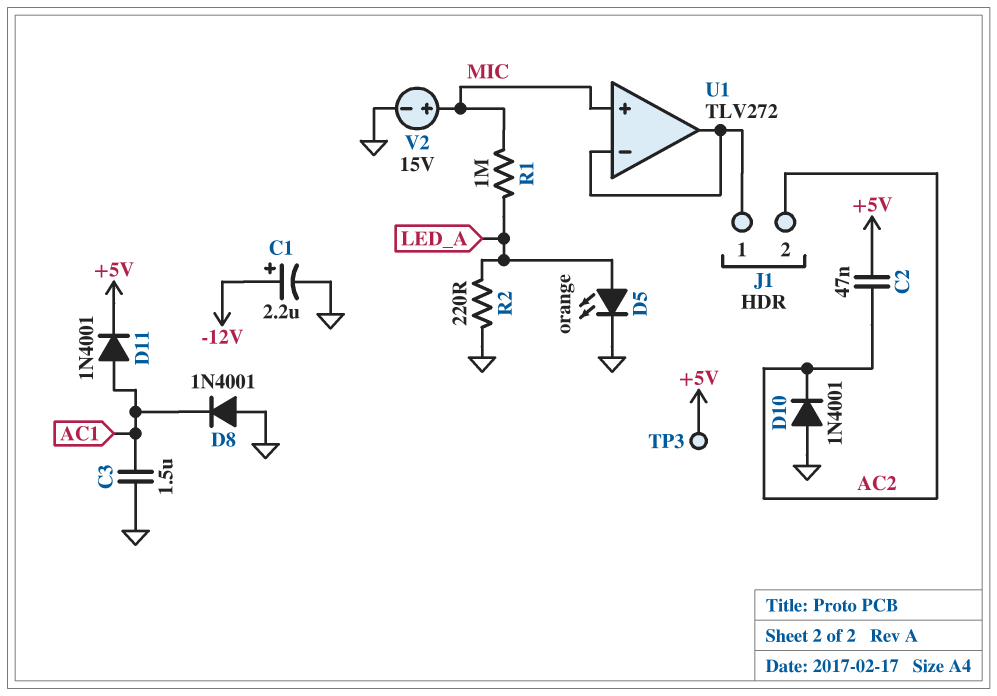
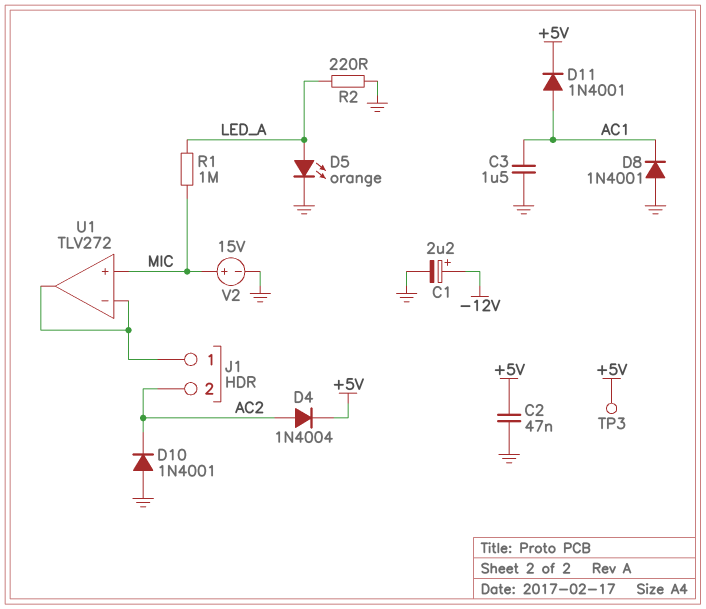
C2: 47nF (+5V, AC2) -> 47nF (+5V, GND)
D4: none -> diode 1N4004 (A AC2, K +5V)

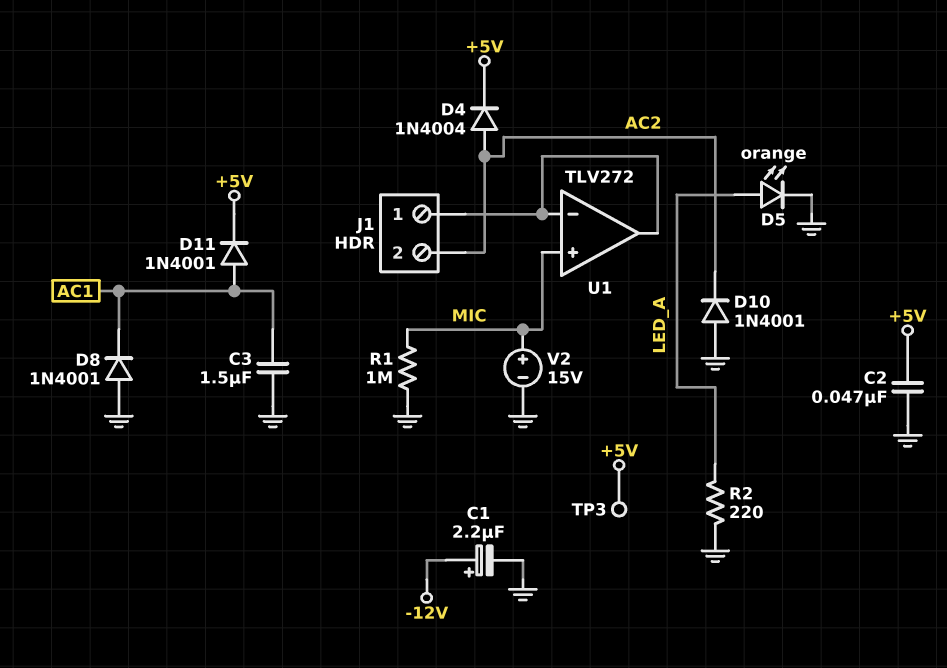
R1: 1M (LED_A, MIC) -> 1M (GND, MIC)

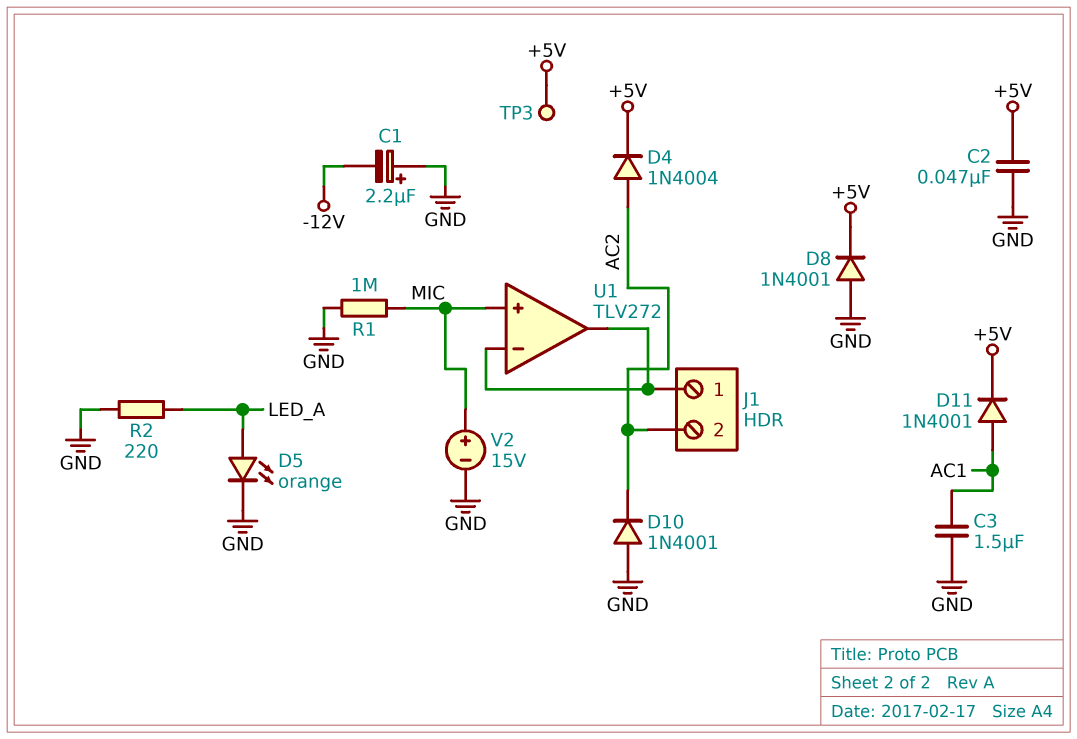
C1: 2.2uF (plus -12V, minus GND) -> 2.2uF (plus GND, minus -12V)
D8: diode 1N4001 (A GND, K AC1) -> diode 1N4001 (A GND, K +5V)

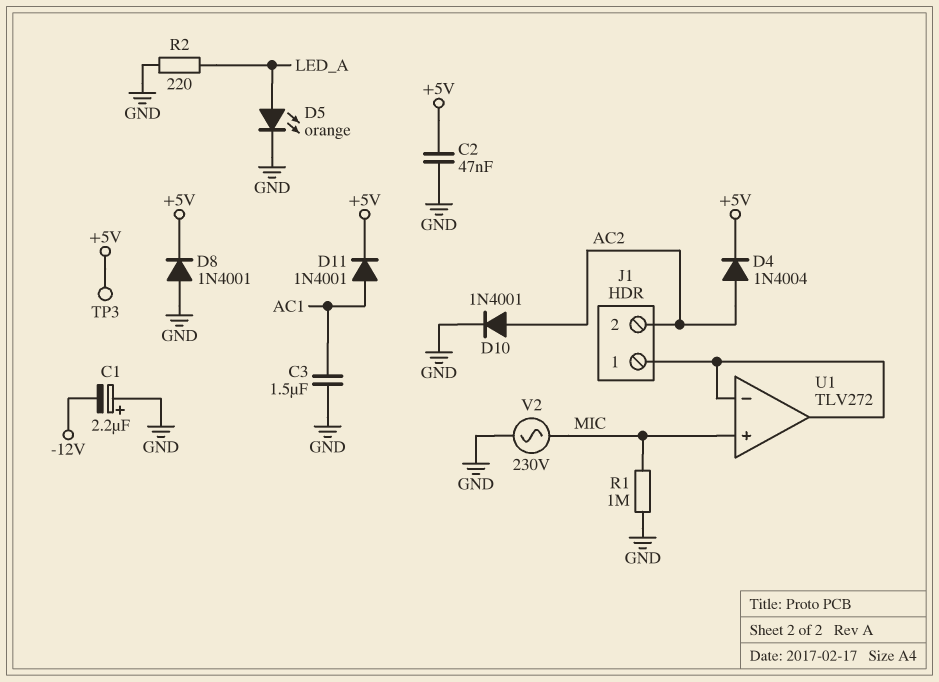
D10: diode 1N4001 (A GND, K AC2) -> diode 1N4001 (A AC2, K GND)
V2: 15V (plus MIC, minus GND) -> AC 230V (GND, MIC)

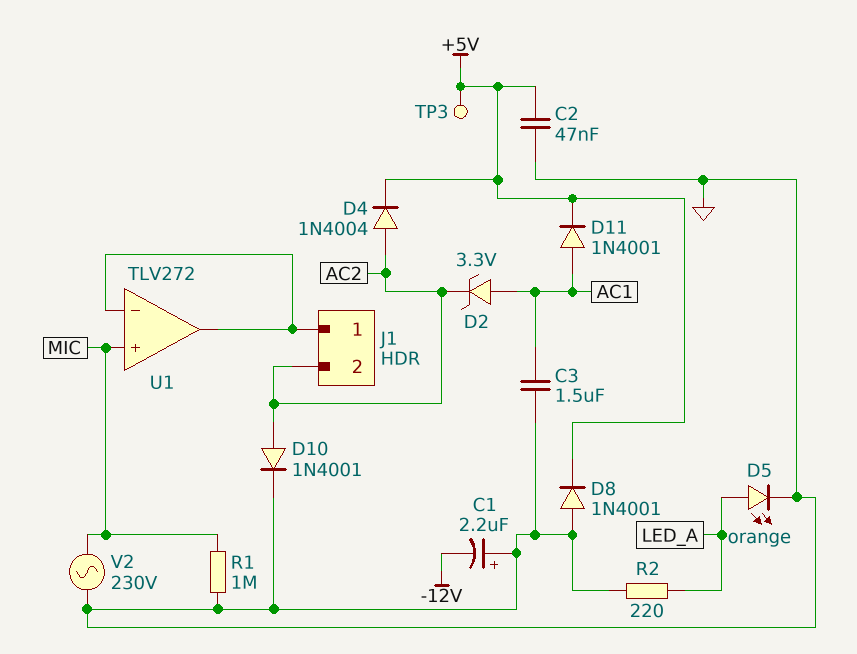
D2: none -> zener 3.3V (A AC1, K AC2)

